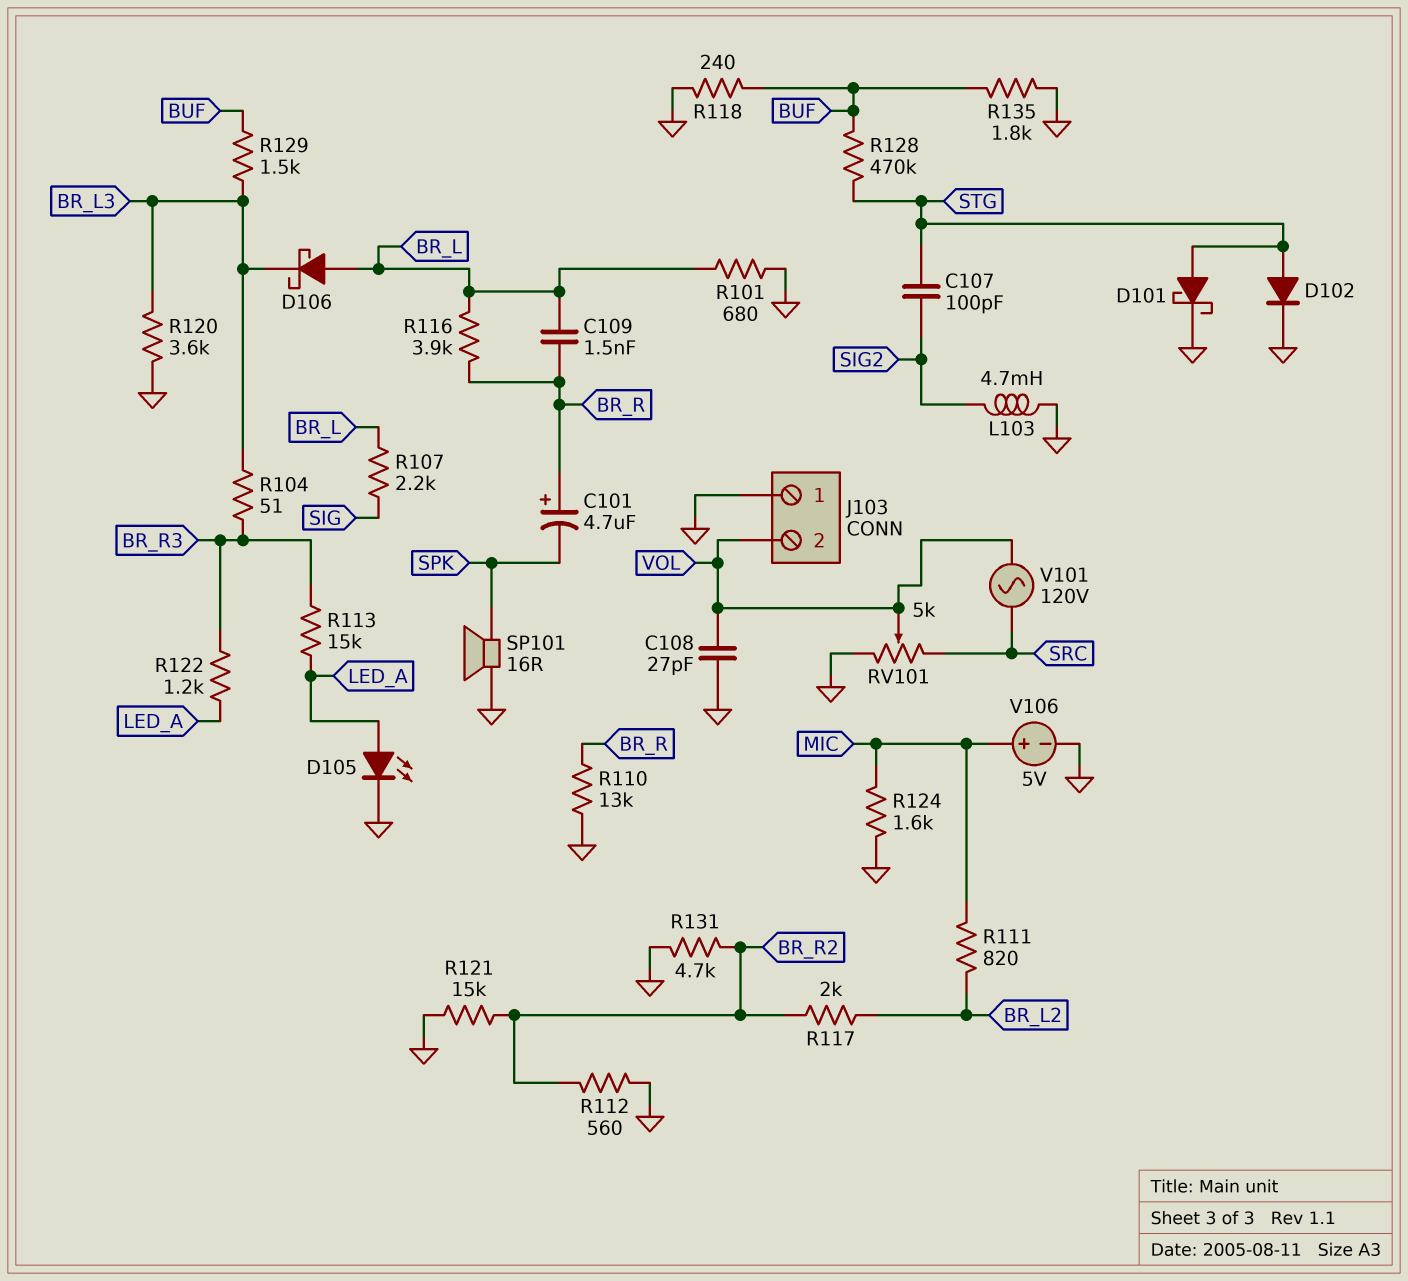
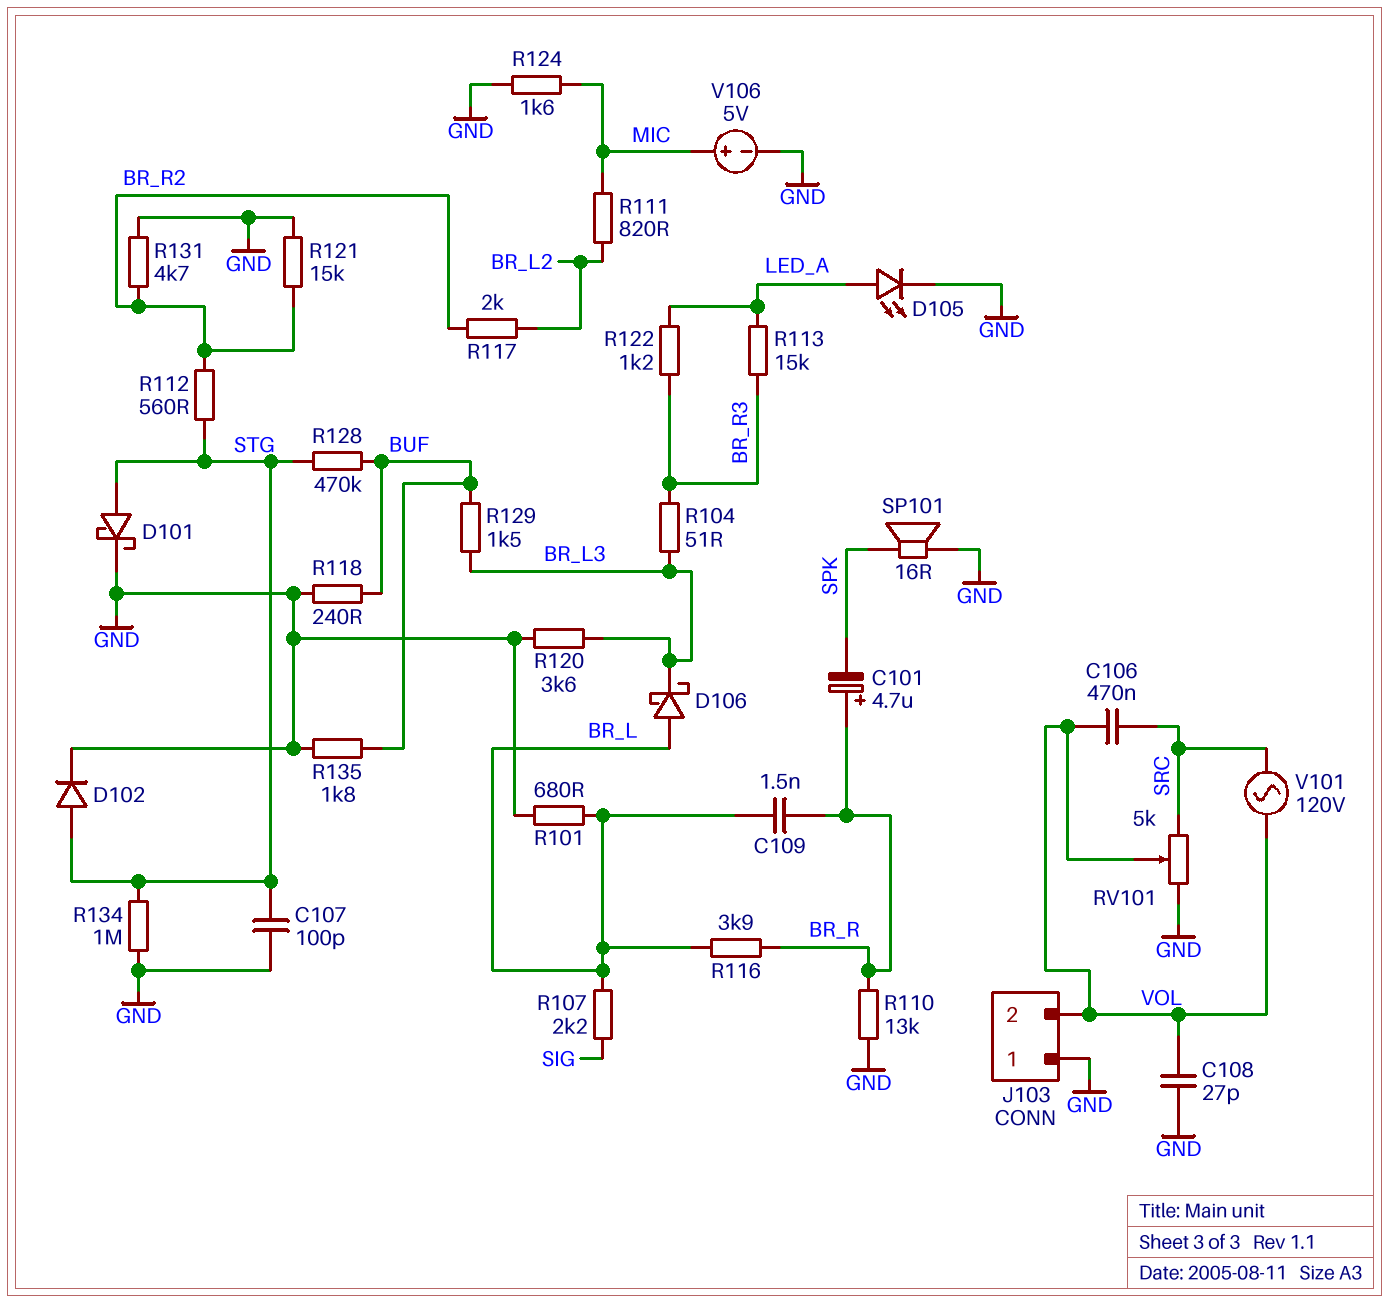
C106: none -> 470nF (SRC, VOL)
C107: 100pF (SIG2, STG) -> 100pF (GND, STG)
L103: 4.7mH (GND, SIG2) -> none
R112: 560 (BR_R2, GND) -> 560 (BR_R2, STG)
R134: none -> 1M (GND, STG)

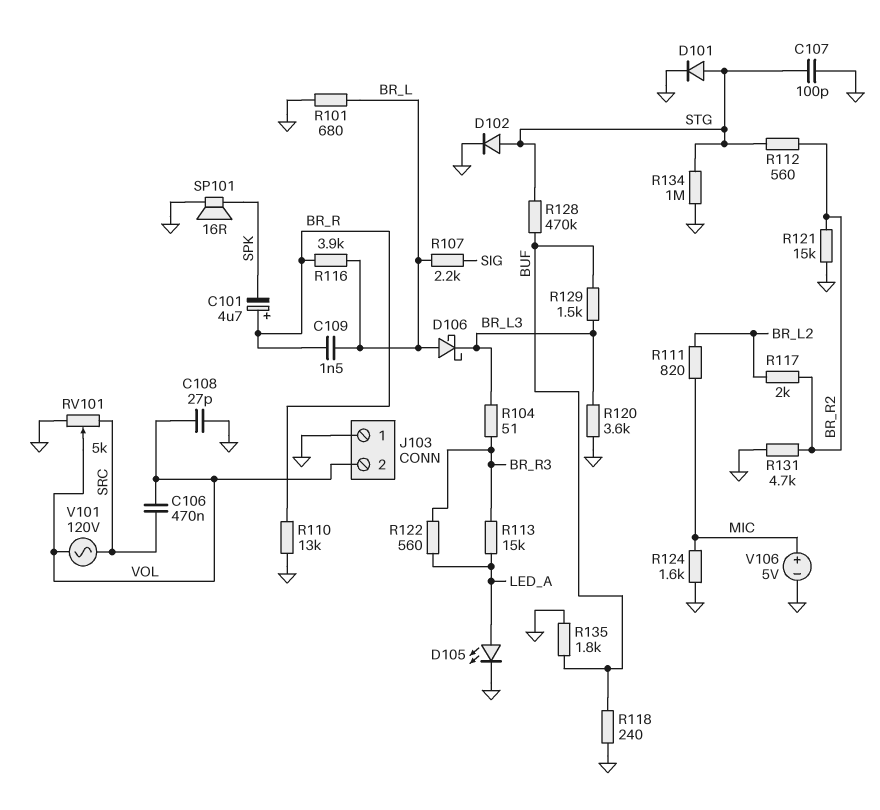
D101: schottky (A STG, K GND) -> diode (A STG, K GND)
R122: 1.2k (BR_R3, LED_A) -> 560 (BR_R3, LED_A)

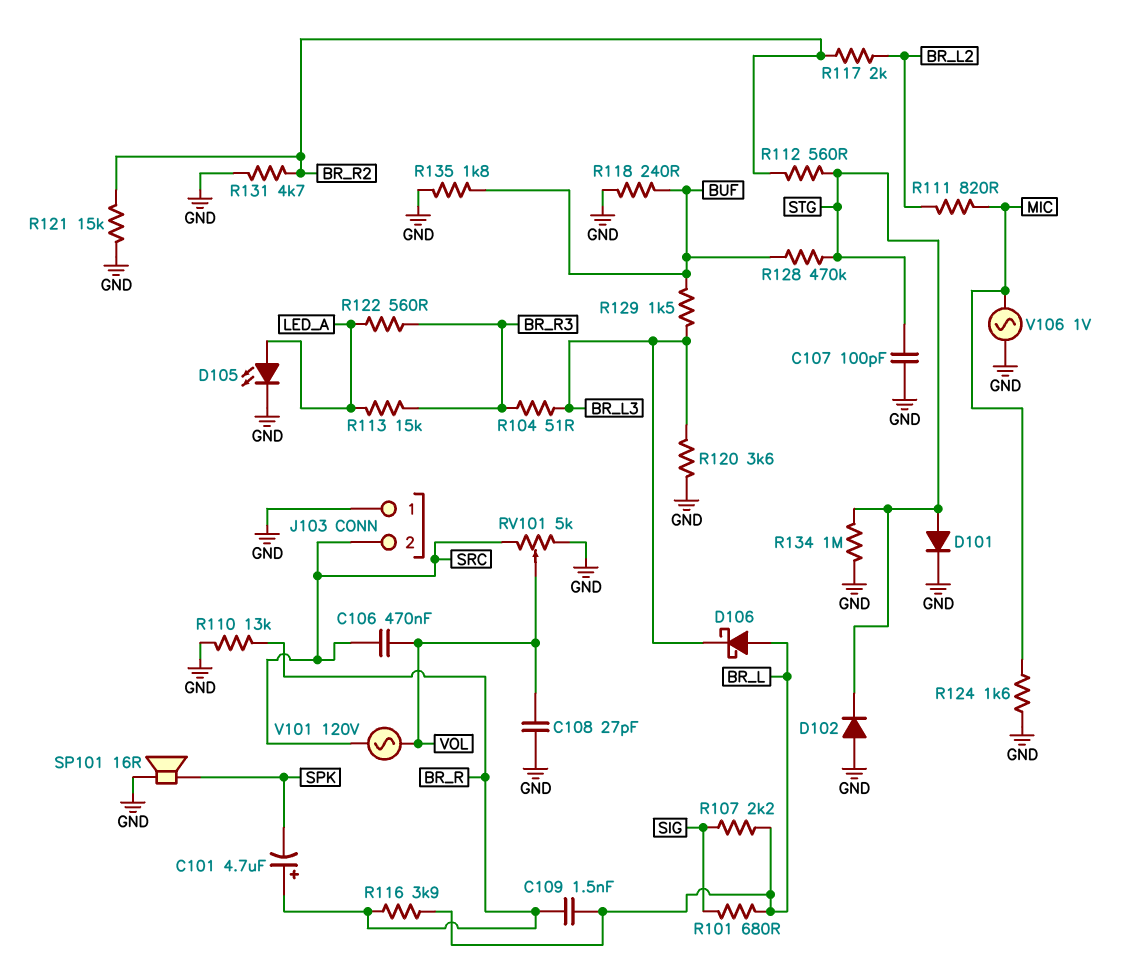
D102: diode (A STG, K GND) -> diode (A GND, K STG)
J103 pin 2: VOL -> SRC
R101: 680 (BR_L, GND) -> 680 (BR_L, SIG)
V106: 5V (plus MIC, minus GND) -> AC 1V (GND, MIC)

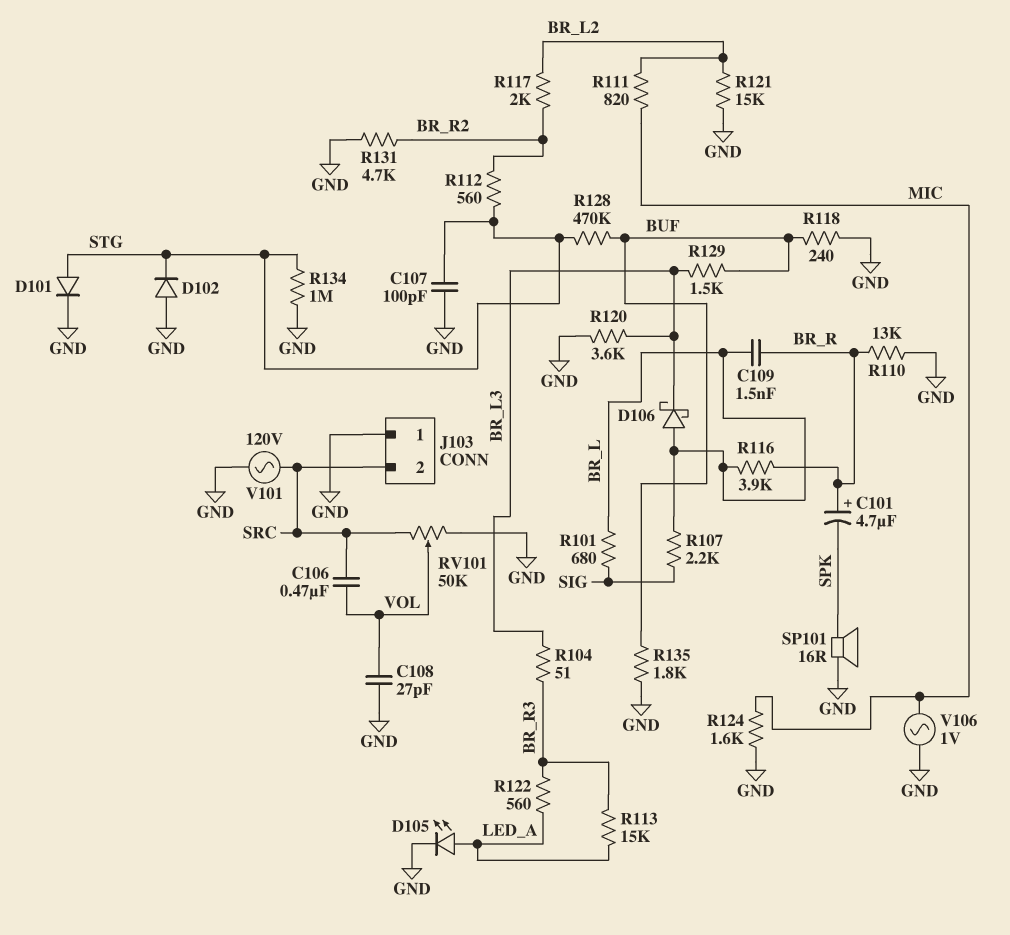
R121: 15k (BR_R2, GND) -> 15k (BR_L2, GND)
RV101: 5k (GND, SRC, wiper VOL) -> 50k (GND, SRC, wiper VOL)
V101: AC 120V (SRC, VOL) -> AC 120V (GND, SRC)

